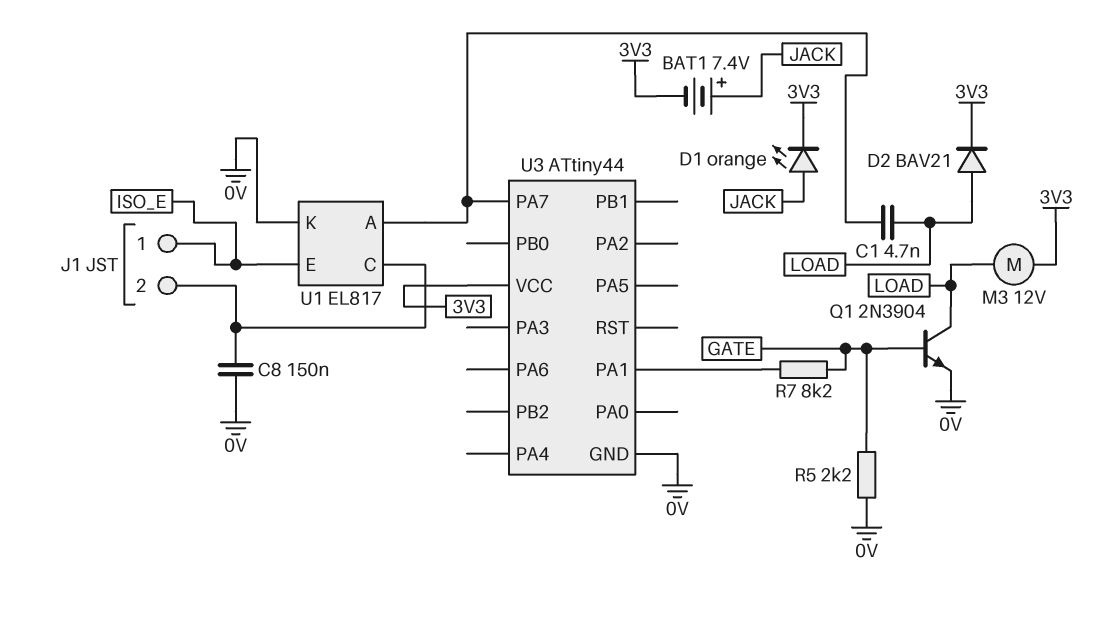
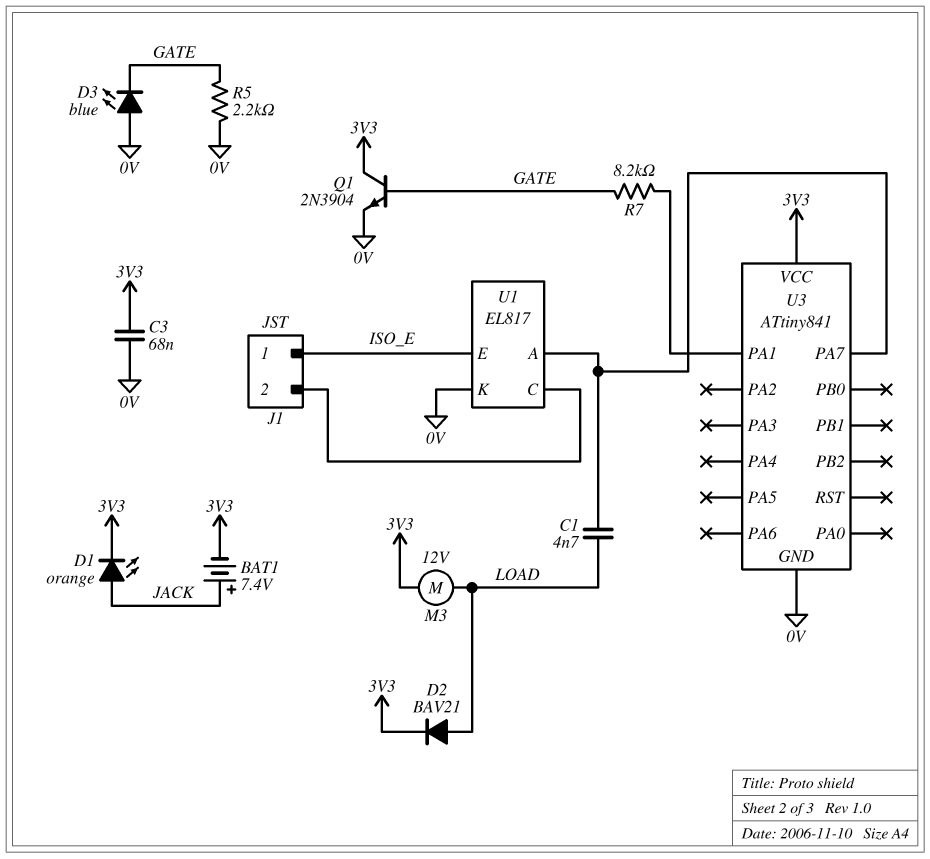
C3: none -> 68nF (0V, 3V3)
C8: 150nF (0V, J1/2) -> none
D3: none -> LED blue (A 0V, K GATE)
Q1: NPN 2N3904 (B GATE, C LOAD, E 0V) -> NPN 2N3904 (B GATE, C 3V3, E 0V)
U3: ATtiny44 -> ATtiny841

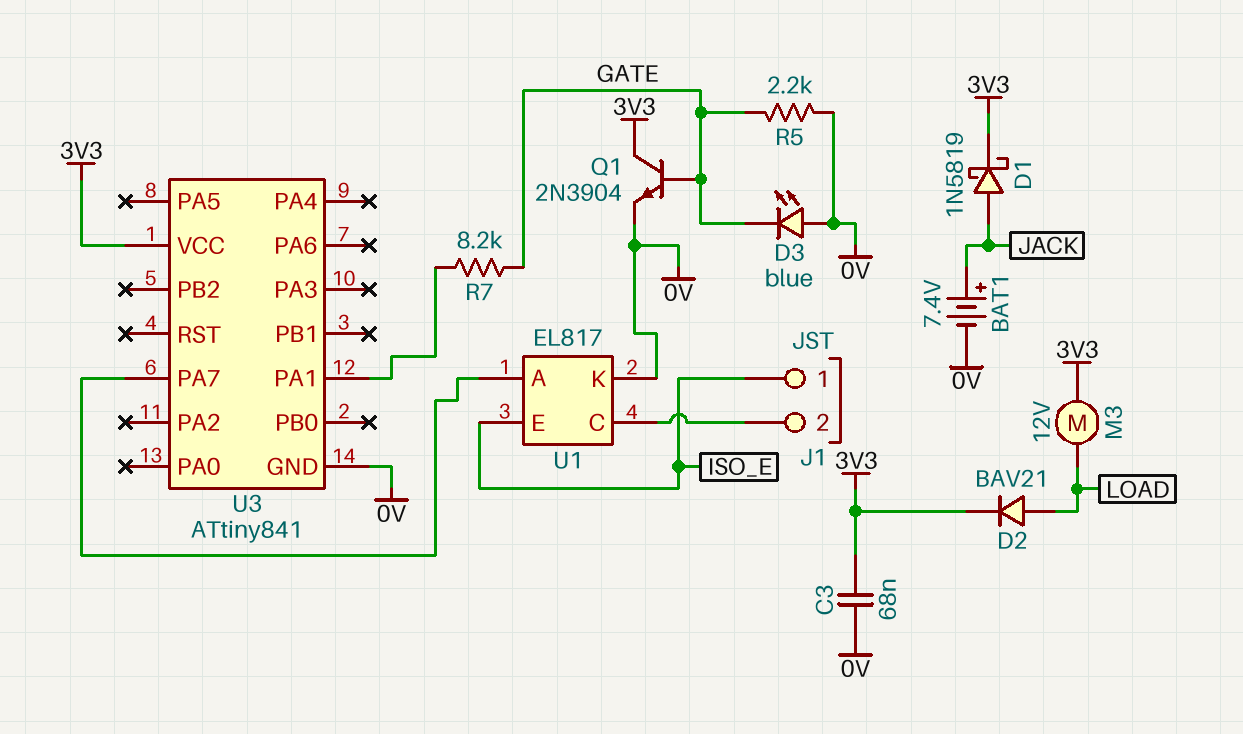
BAT1: 7.4V (plus JACK, minus 3V3) -> 7.4V (plus JACK, minus 0V)
C1: 4.7nF (LOAD, U1/A) -> none
D1: LED orange (A JACK, K 3V3) -> schottky 1N5819 (A JACK, K 3V3)

